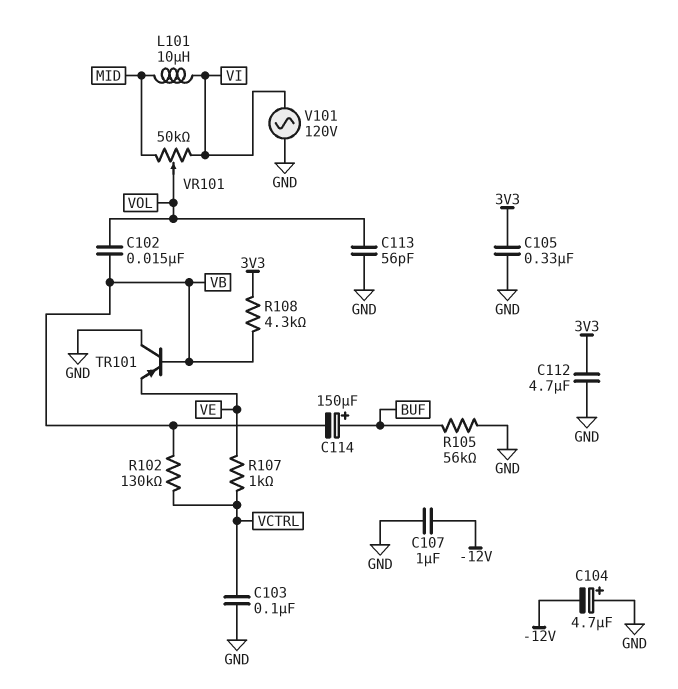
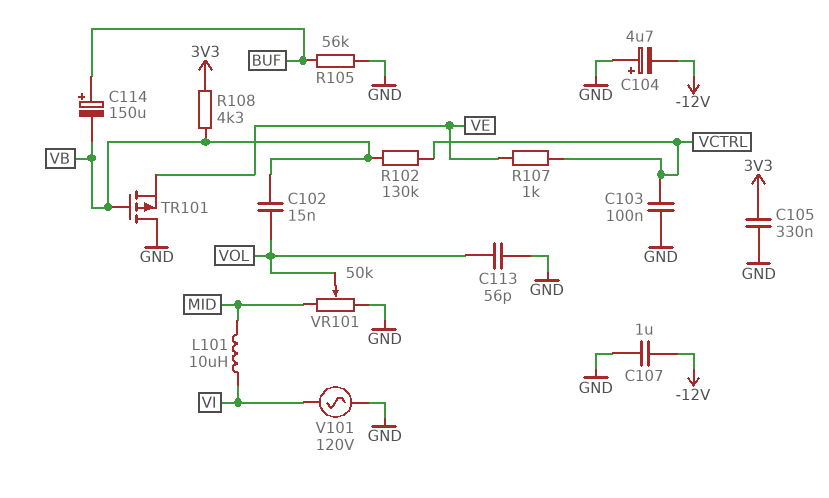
C112: 4.7uF (3V3, GND) -> none
TR101: PNP (B VB, C GND, E VE) -> PMOS (G VB, D GND, S VE)
VR101: 50k (MID, VI, wiper VOL) -> 50k (GND, MID, wiper VOL)

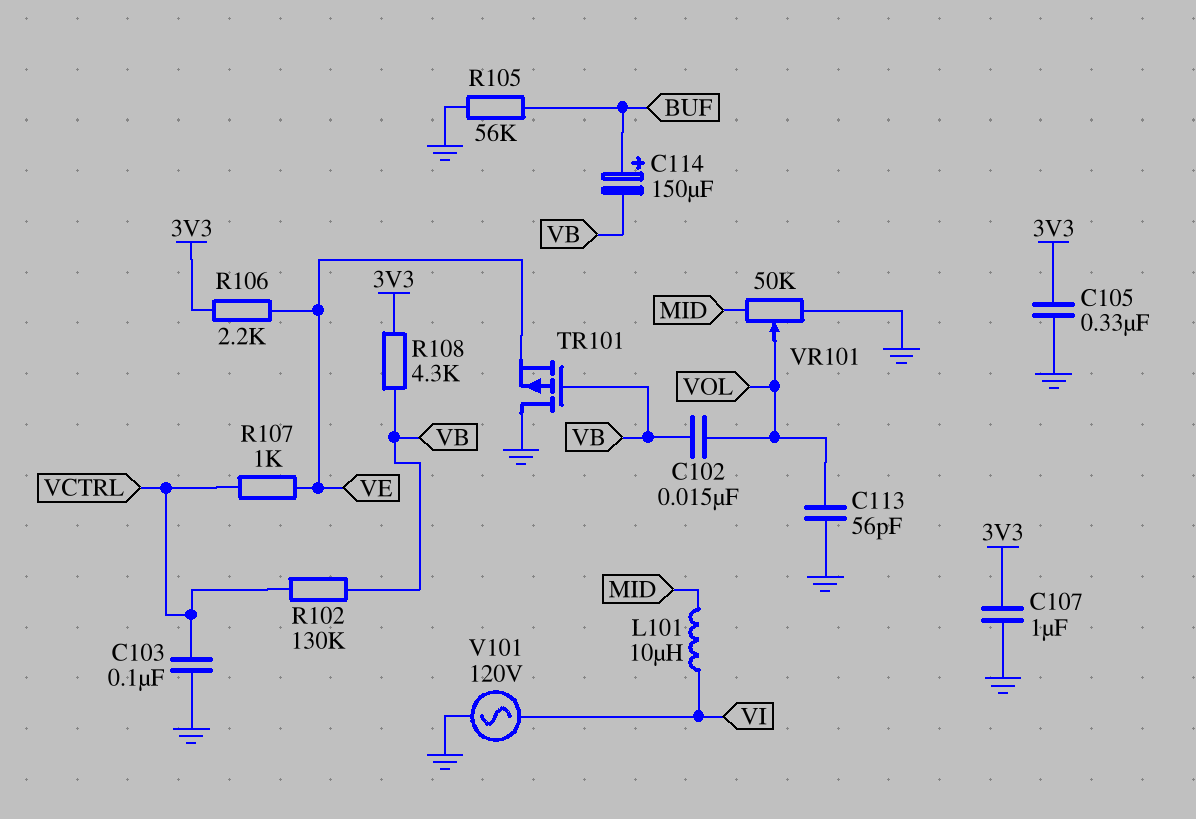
C104: 4.7uF (plus GND, minus -12V) -> none
C107: 1uF (-12V, GND) -> 1uF (3V3, GND)
R106: none -> 2.2k (3V3, VE)

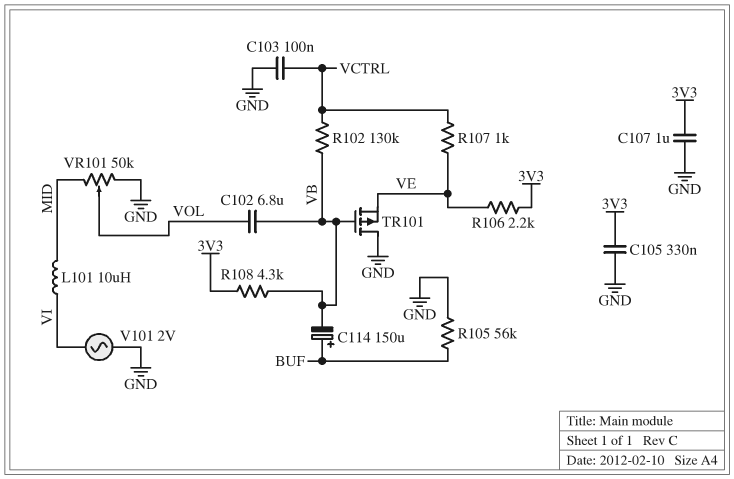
C102: 15nF (VB, VOL) -> 6.8uF (VB, VOL)
C113: 56pF (GND, VOL) -> none
V101: AC 120V (GND, VI) -> AC 2V (GND, VI)

